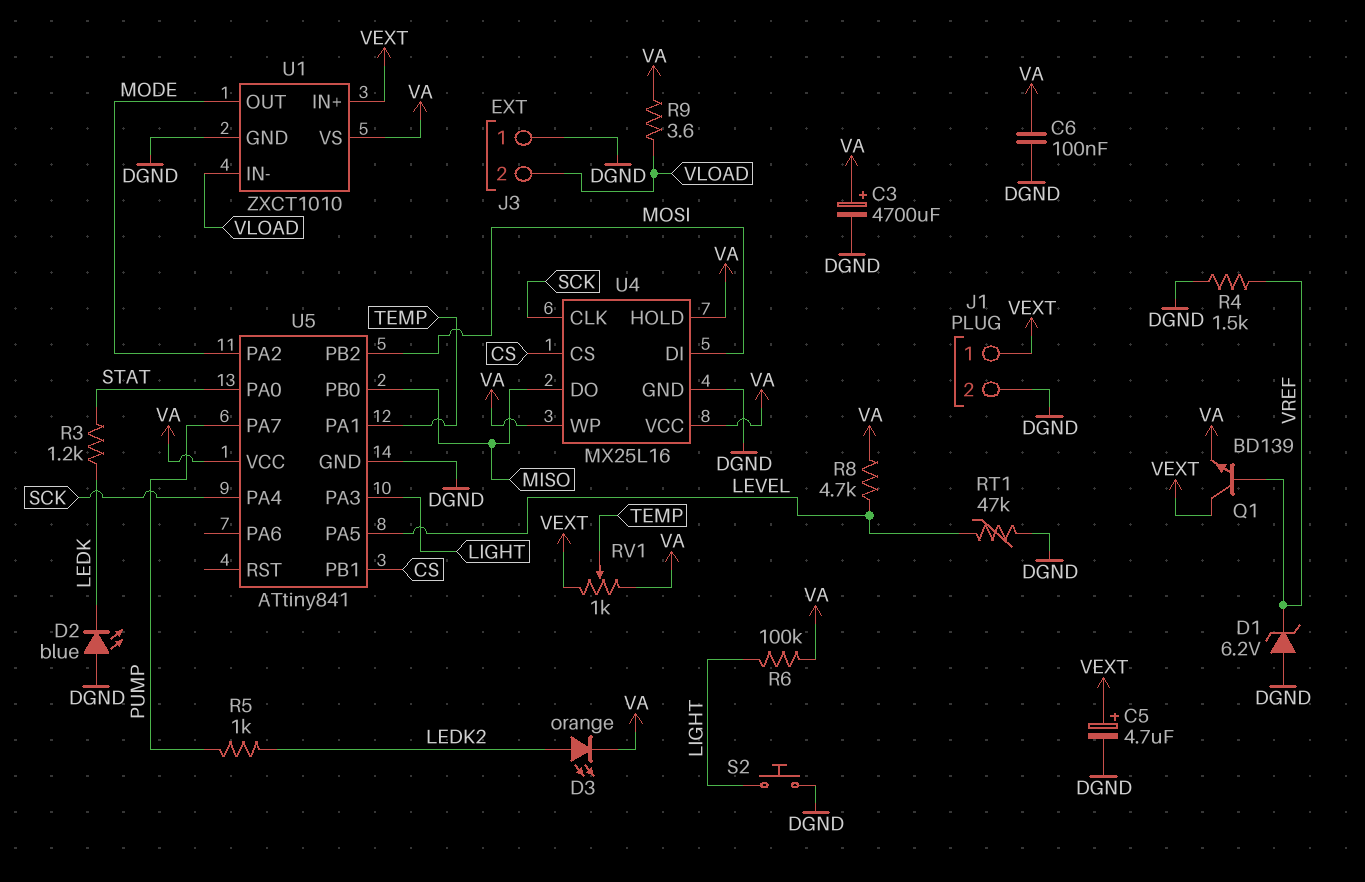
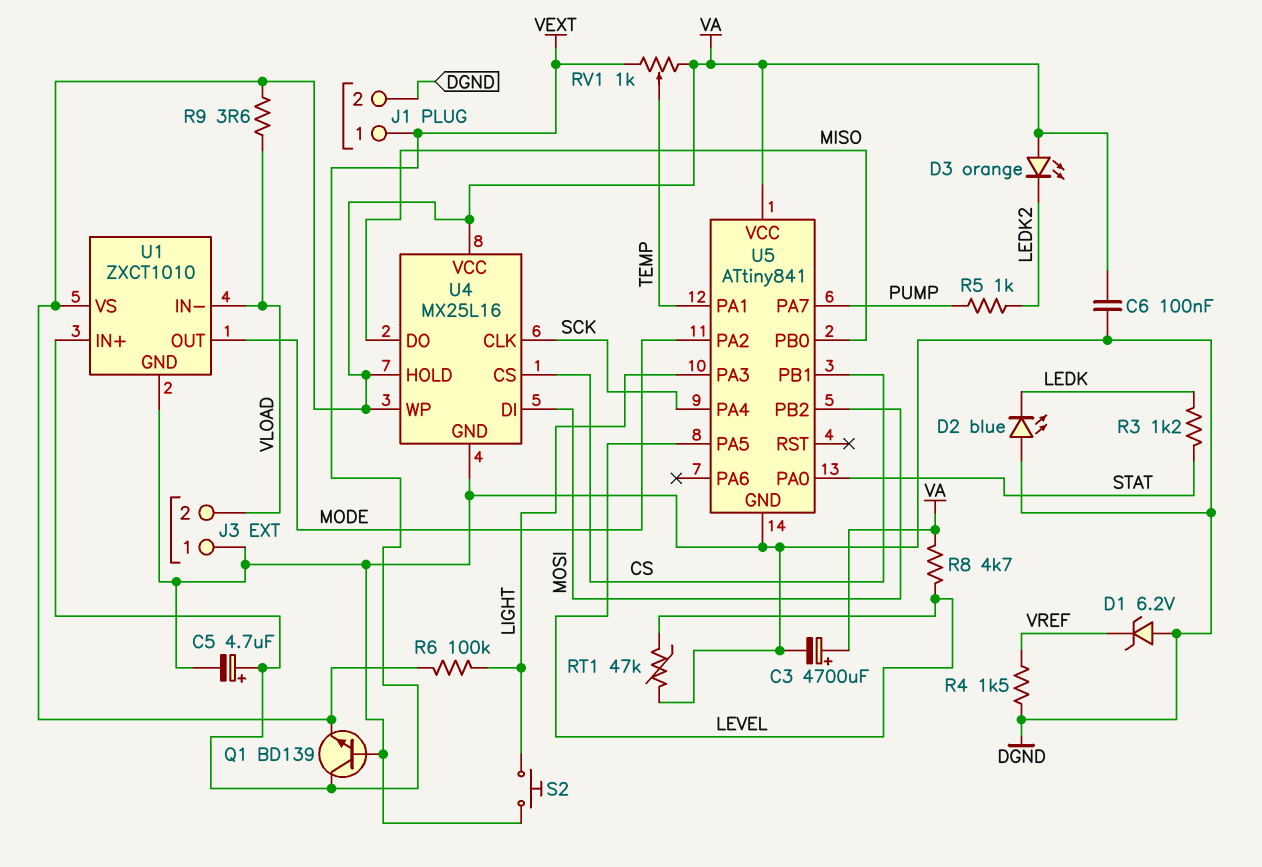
D3: LED orange (A LEDK2, K VA) -> LED orange (A VA, K LEDK2)
Q1: NPN BD139 (B VREF, C VEXT, E VA) -> NPN BD139 (B DGND, C VEXT, E VA)

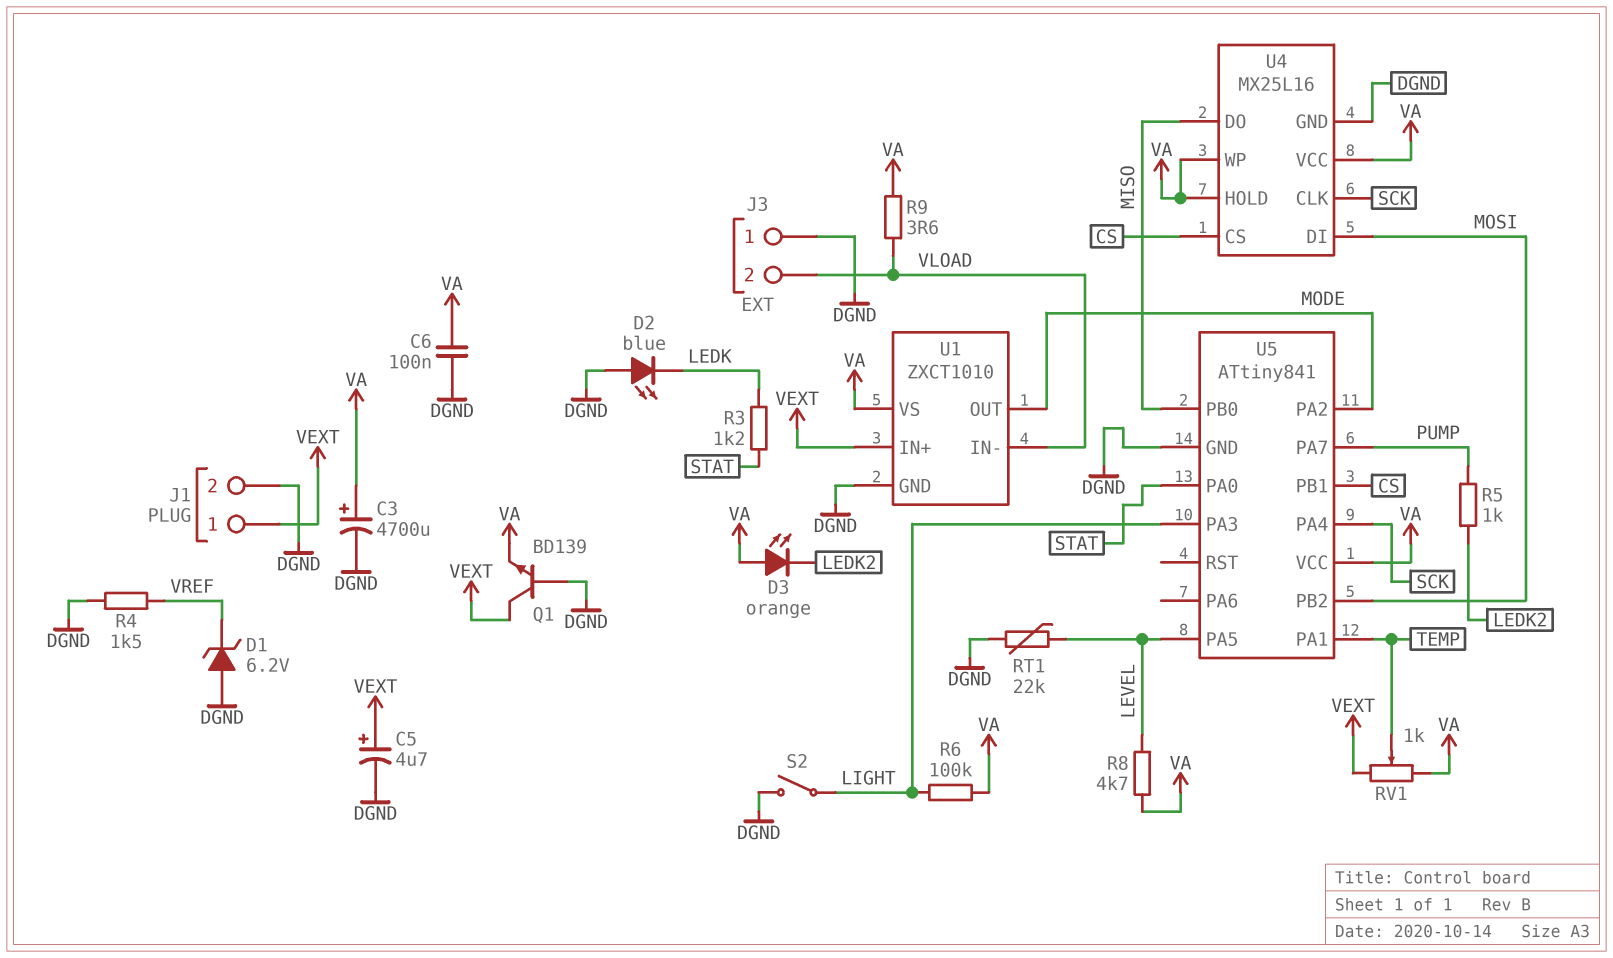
RT1: 47k (DGND, LEVEL) -> 22k (DGND, LEVEL)
S2: button (DGND, LIGHT) -> switch (DGND, LIGHT)

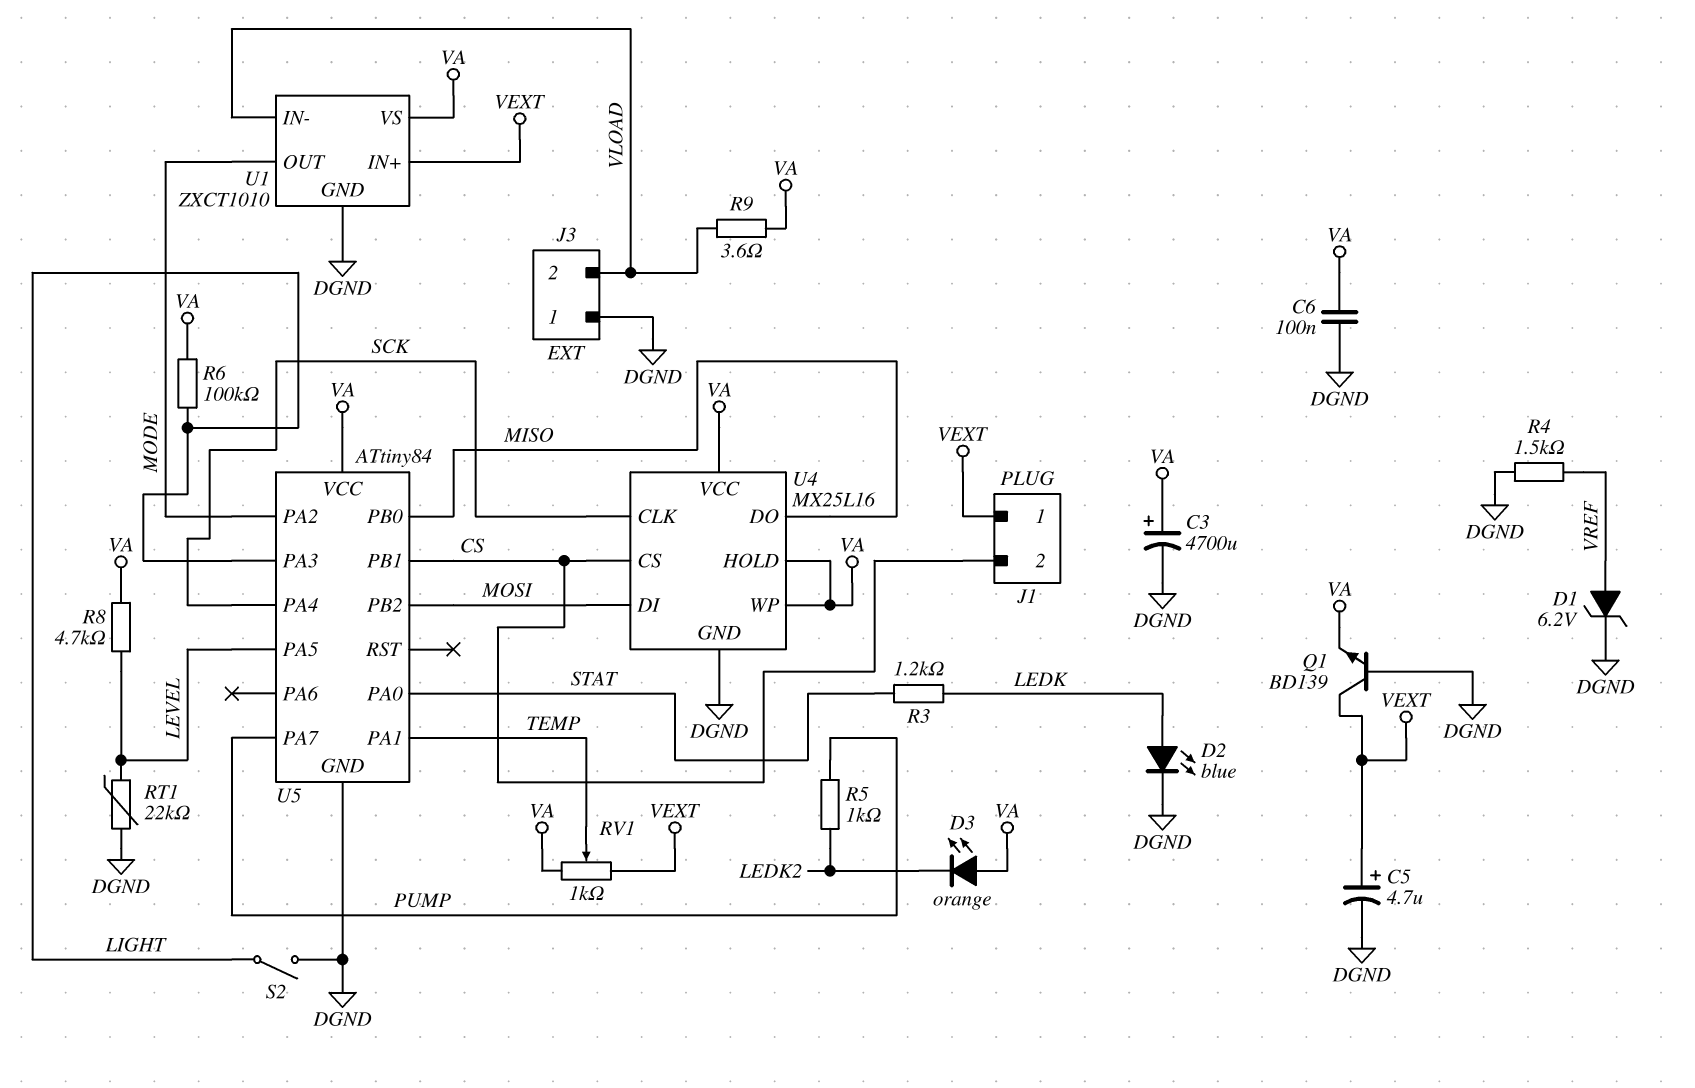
D1: zener 6.2V (A DGND, K VREF) -> zener 6.2V (A VREF, K DGND)
D2: LED blue (A DGND, K LEDK) -> LED blue (A LEDK, K DGND)
J1 pin 2: DGND -> CS
U5: ATtiny841 -> ATtiny84

